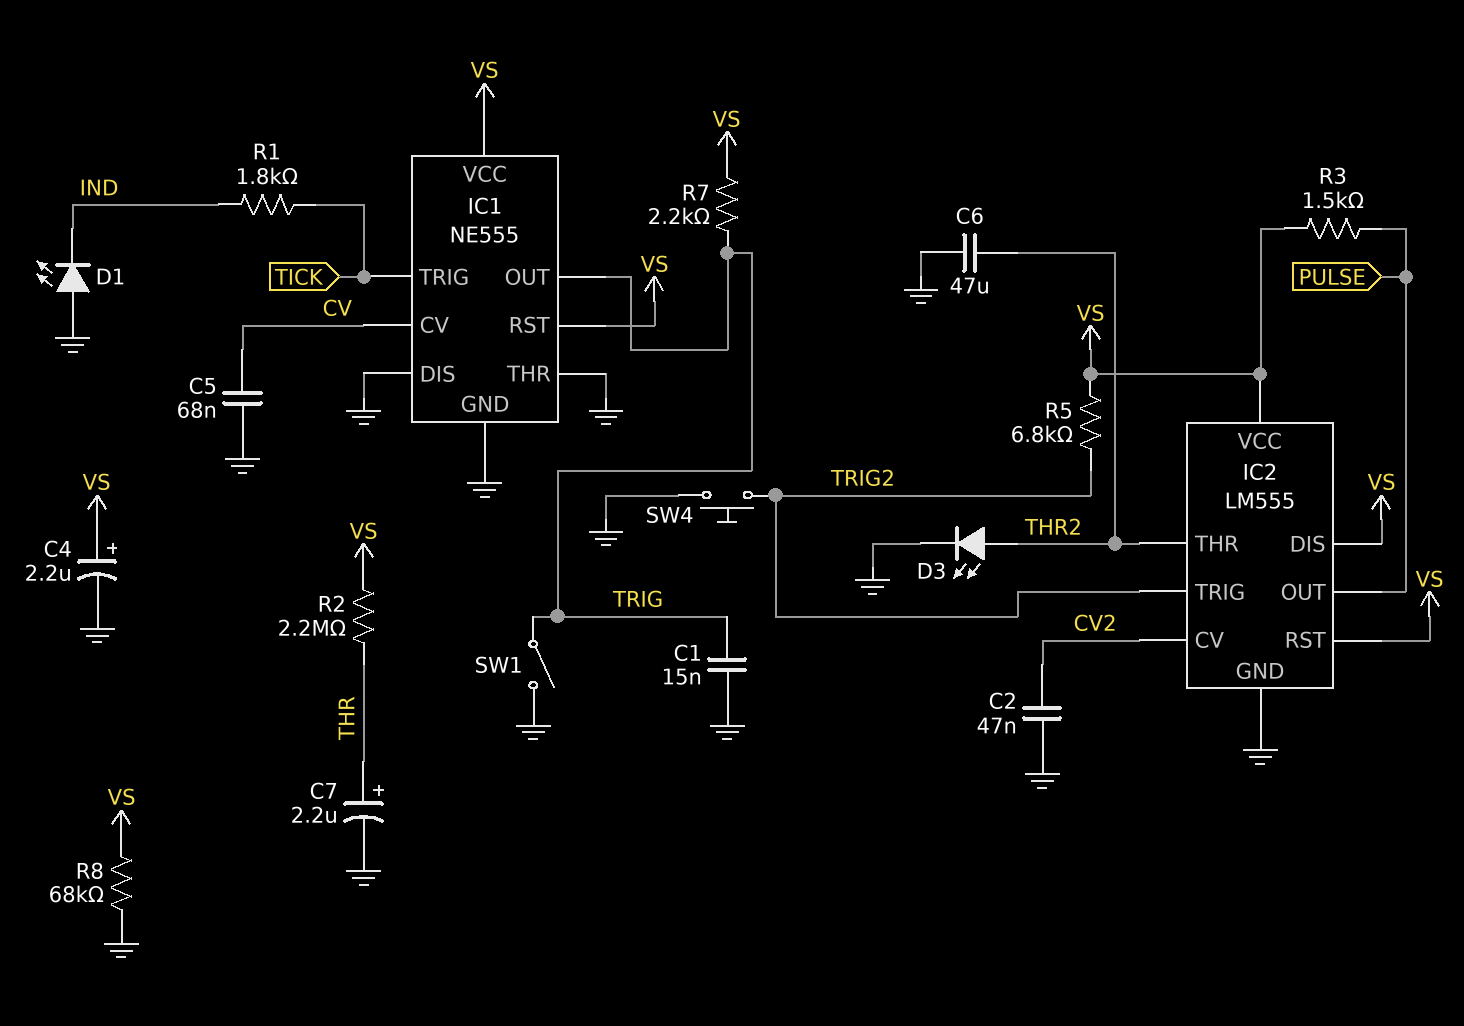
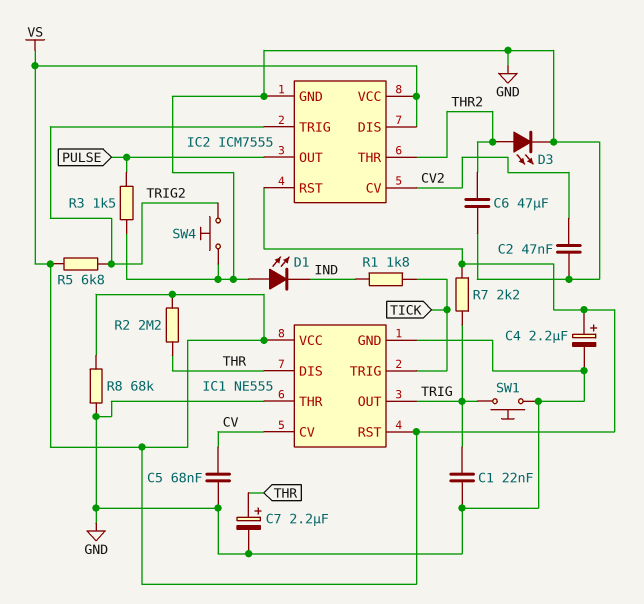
C1: 15nF (GND, TRIG) -> 22nF (GND, TRIG)
IC1 pin DIS: GND -> THR
IC2: LM555 -> ICM7555
R3: 1.5k (PULSE, VS) -> 1.5k (GND, PULSE)
SW1: switch (GND, TRIG) -> button (GND, TRIG)

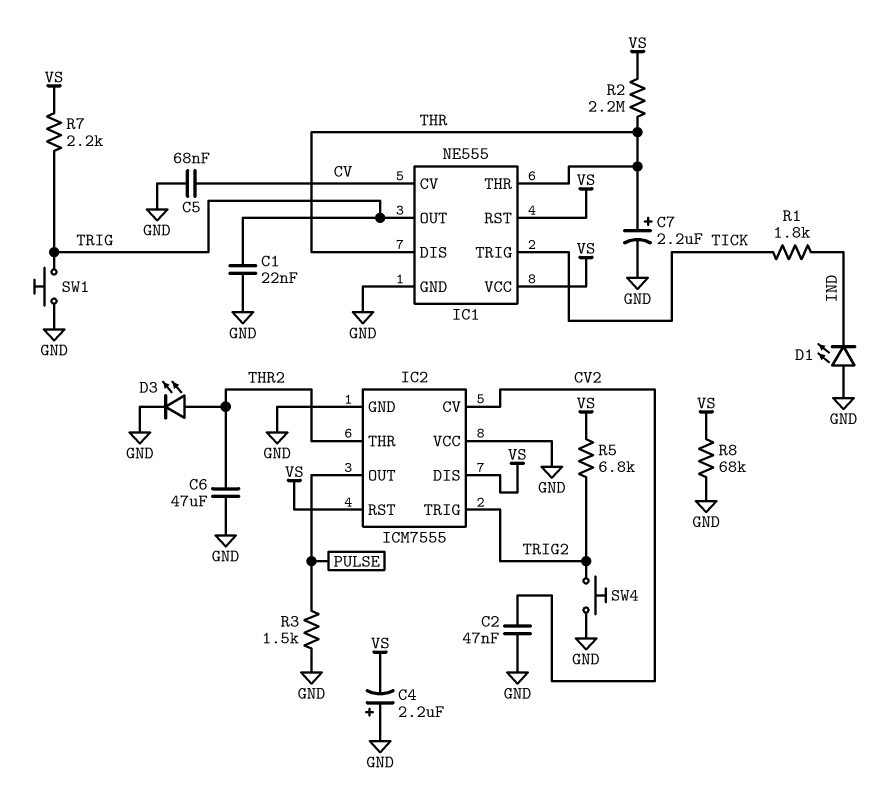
C4: 2.2uF (plus VS, minus GND) -> 2.2uF (plus GND, minus VS)
IC1 pin THR: GND -> THR
IC2 pin VCC: VS -> GND

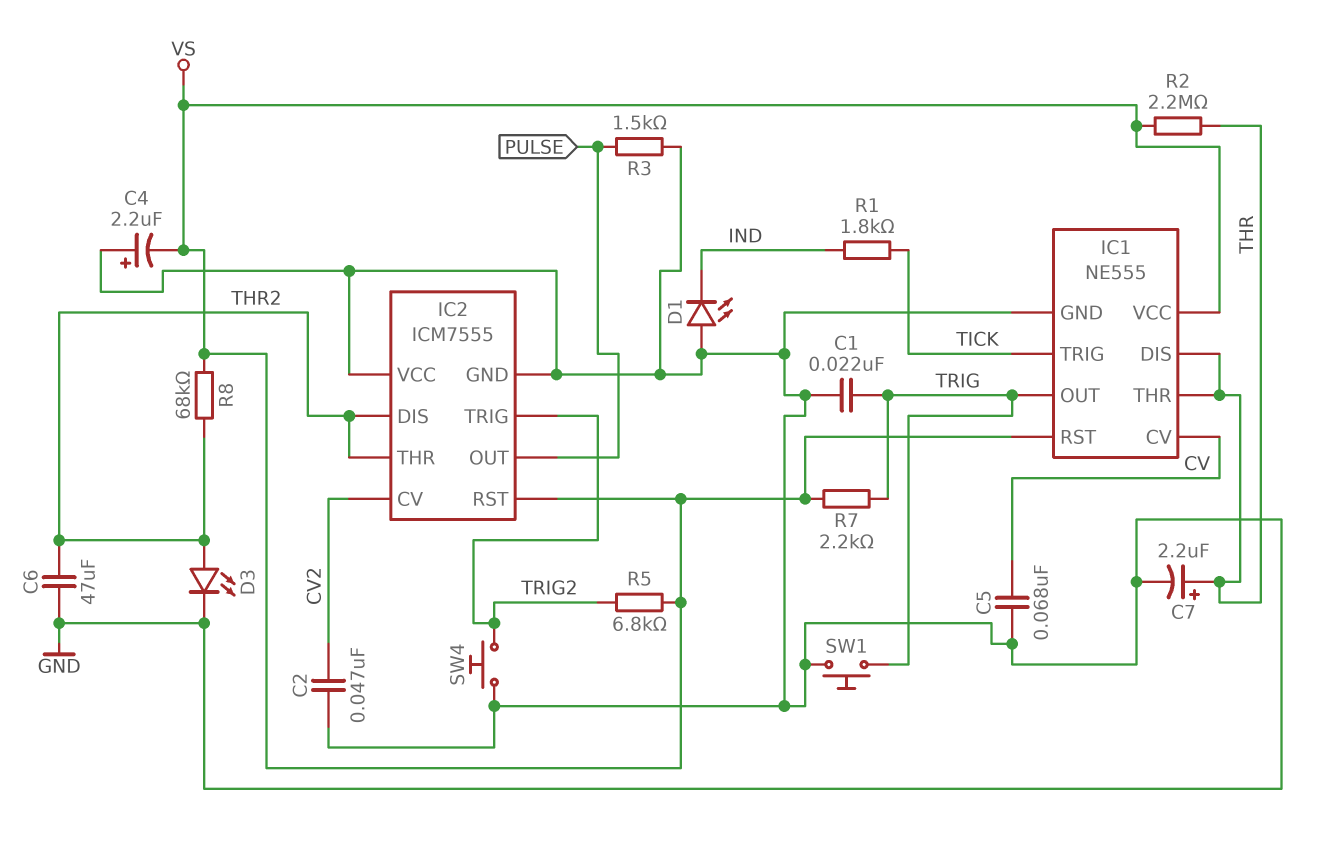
IC2 pin DIS: VS -> THR2
R8: 68k (GND, VS) -> 68k (THR2, VS)

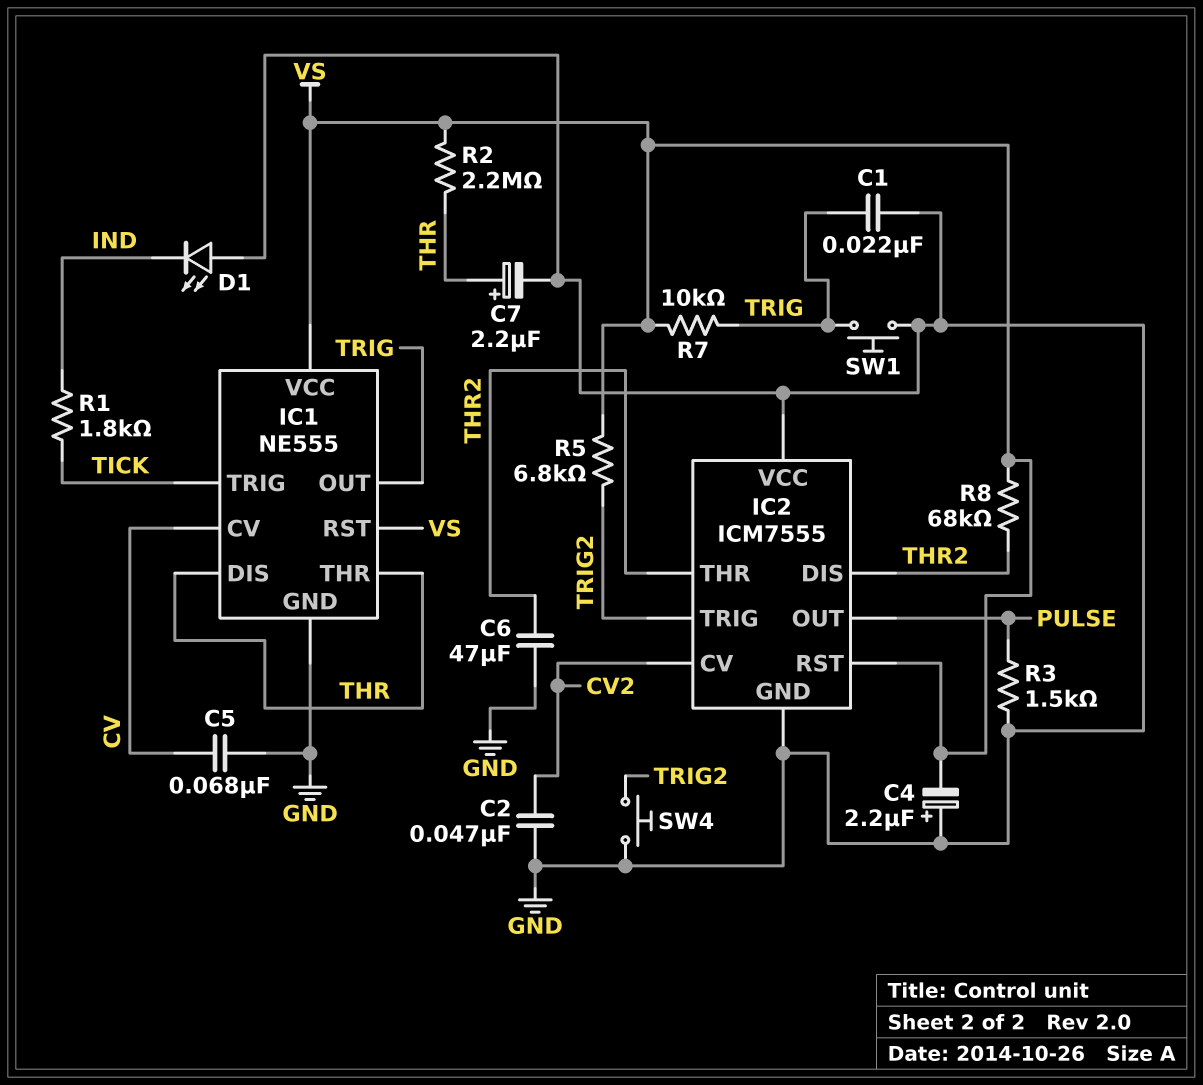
D3: LED (A THR2, K GND) -> none
R7: 2.2k (TRIG, VS) -> 10k (TRIG, VS)

